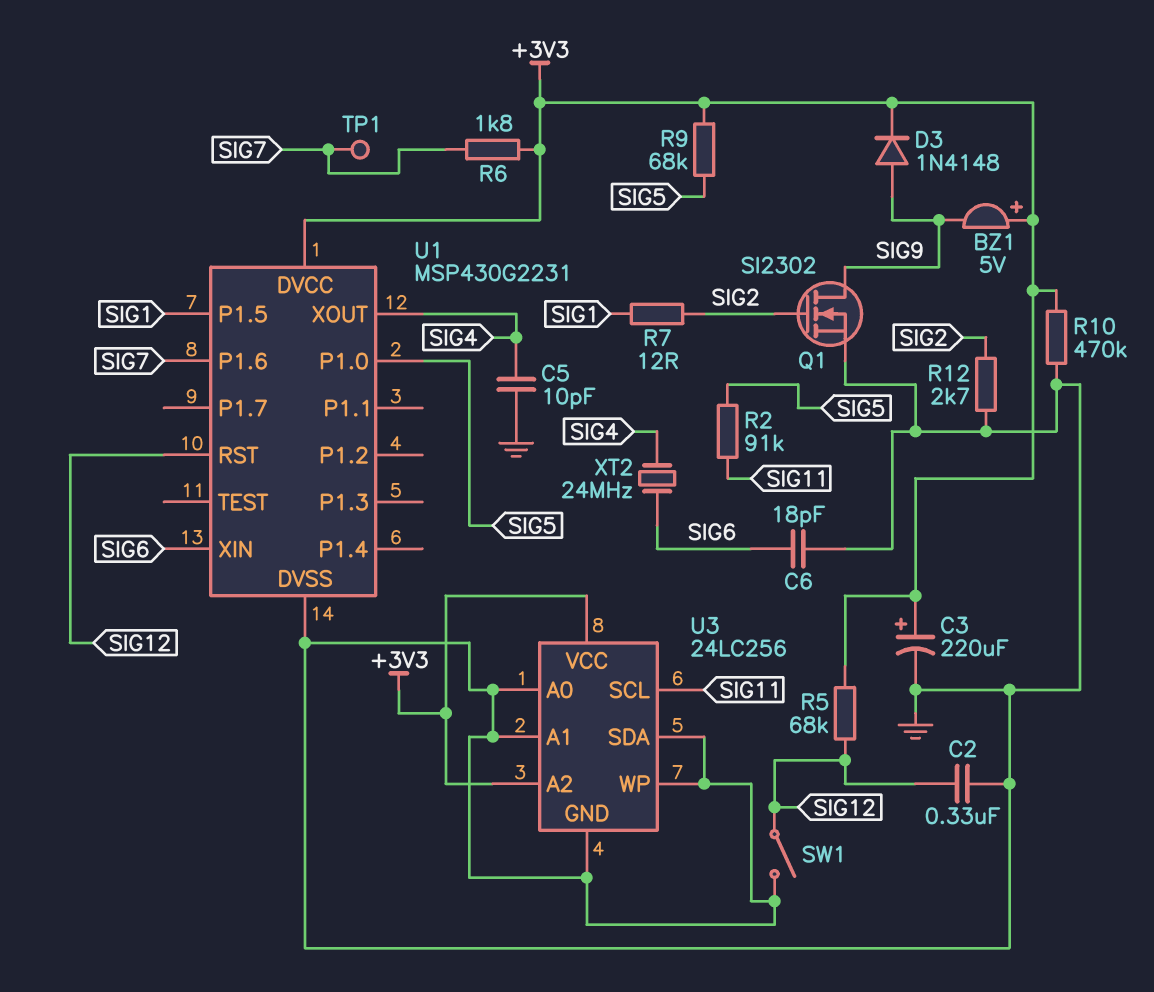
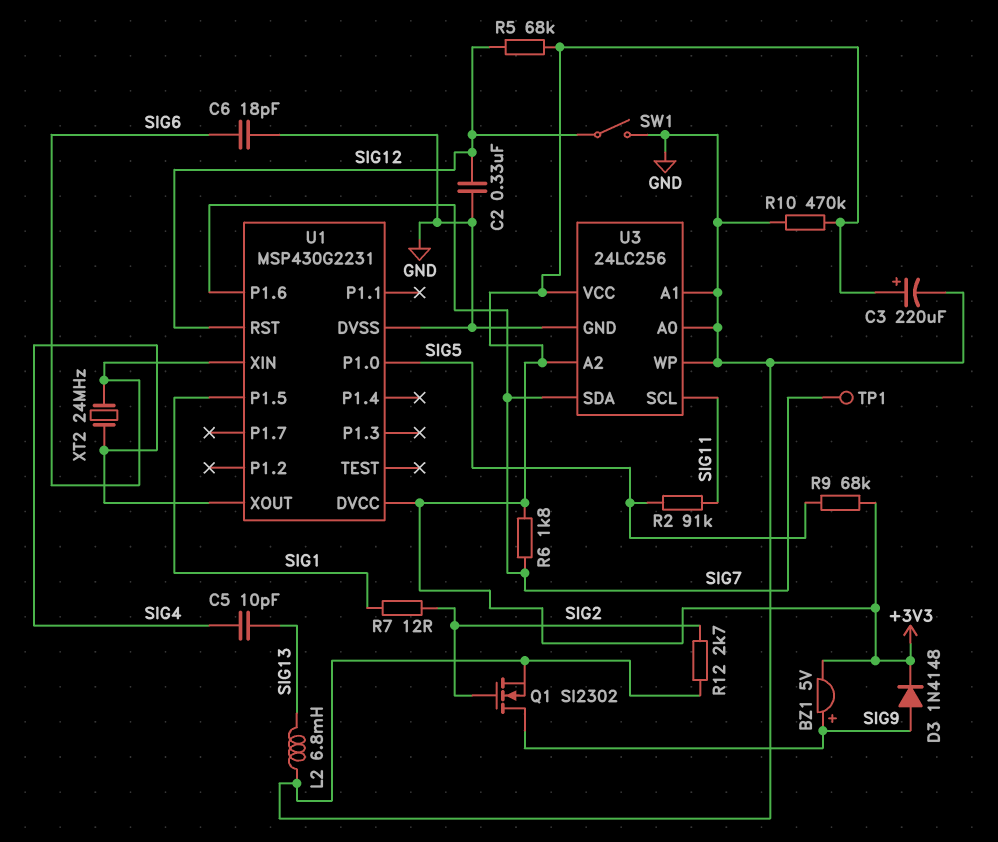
BZ1: buzzer 5V (plus +3V3, minus SIG9) -> buzzer 5V (plus SIG9, minus +3V3)
C5: 10pF (GND, SIG4) -> 10pF (SIG4, SIG13)
L2: none -> 6.8mH (GND, SIG13)
U3 pin SDA: GND -> SIG7

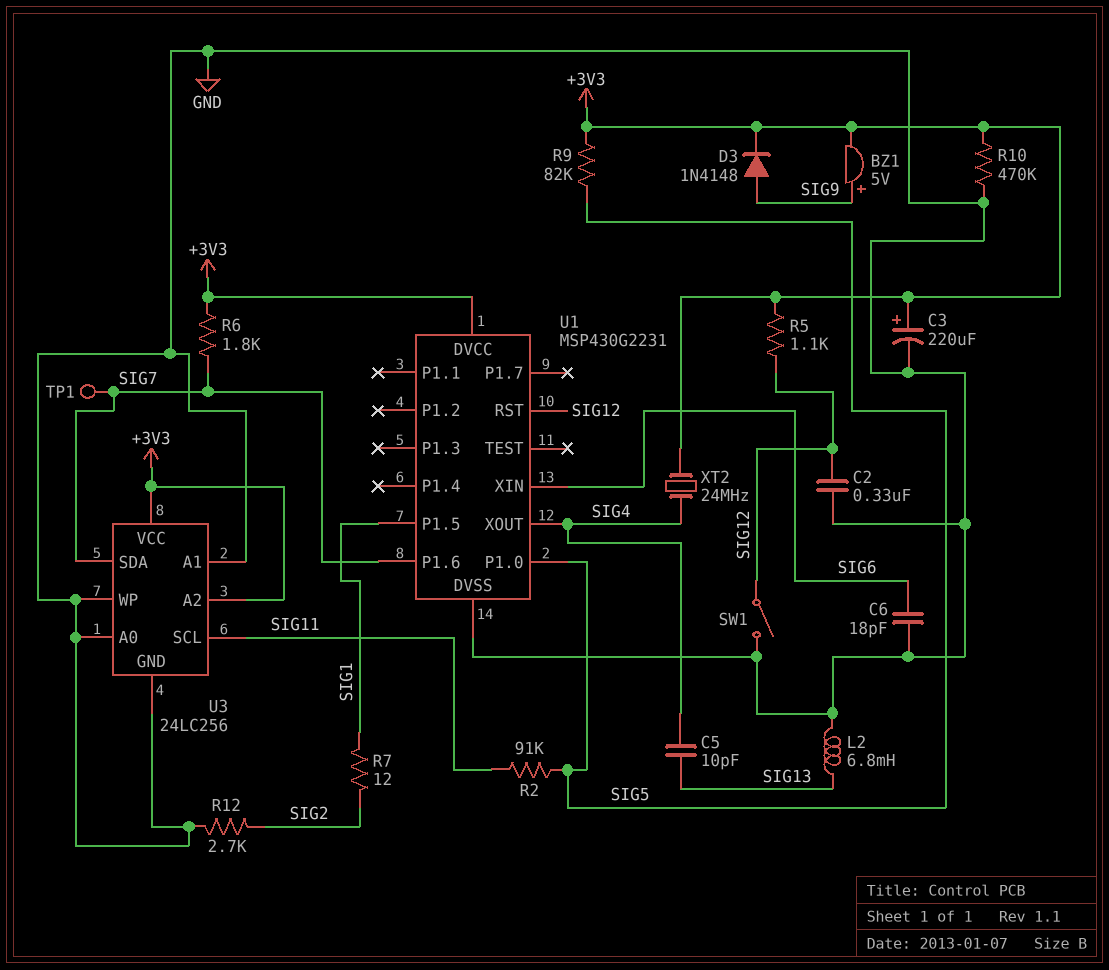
Q1: NMOS SI2302 (G SIG2, D SIG9, S GND) -> none
R5: 68k (+3V3, SIG12) -> 1.1k (+3V3, SIG12)
R9: 68k (+3V3, SIG5) -> 82k (+3V3, SIG5)
XT2: 24MHz (SIG4, SIG6) -> 24MHz (+3V3, SIG4)

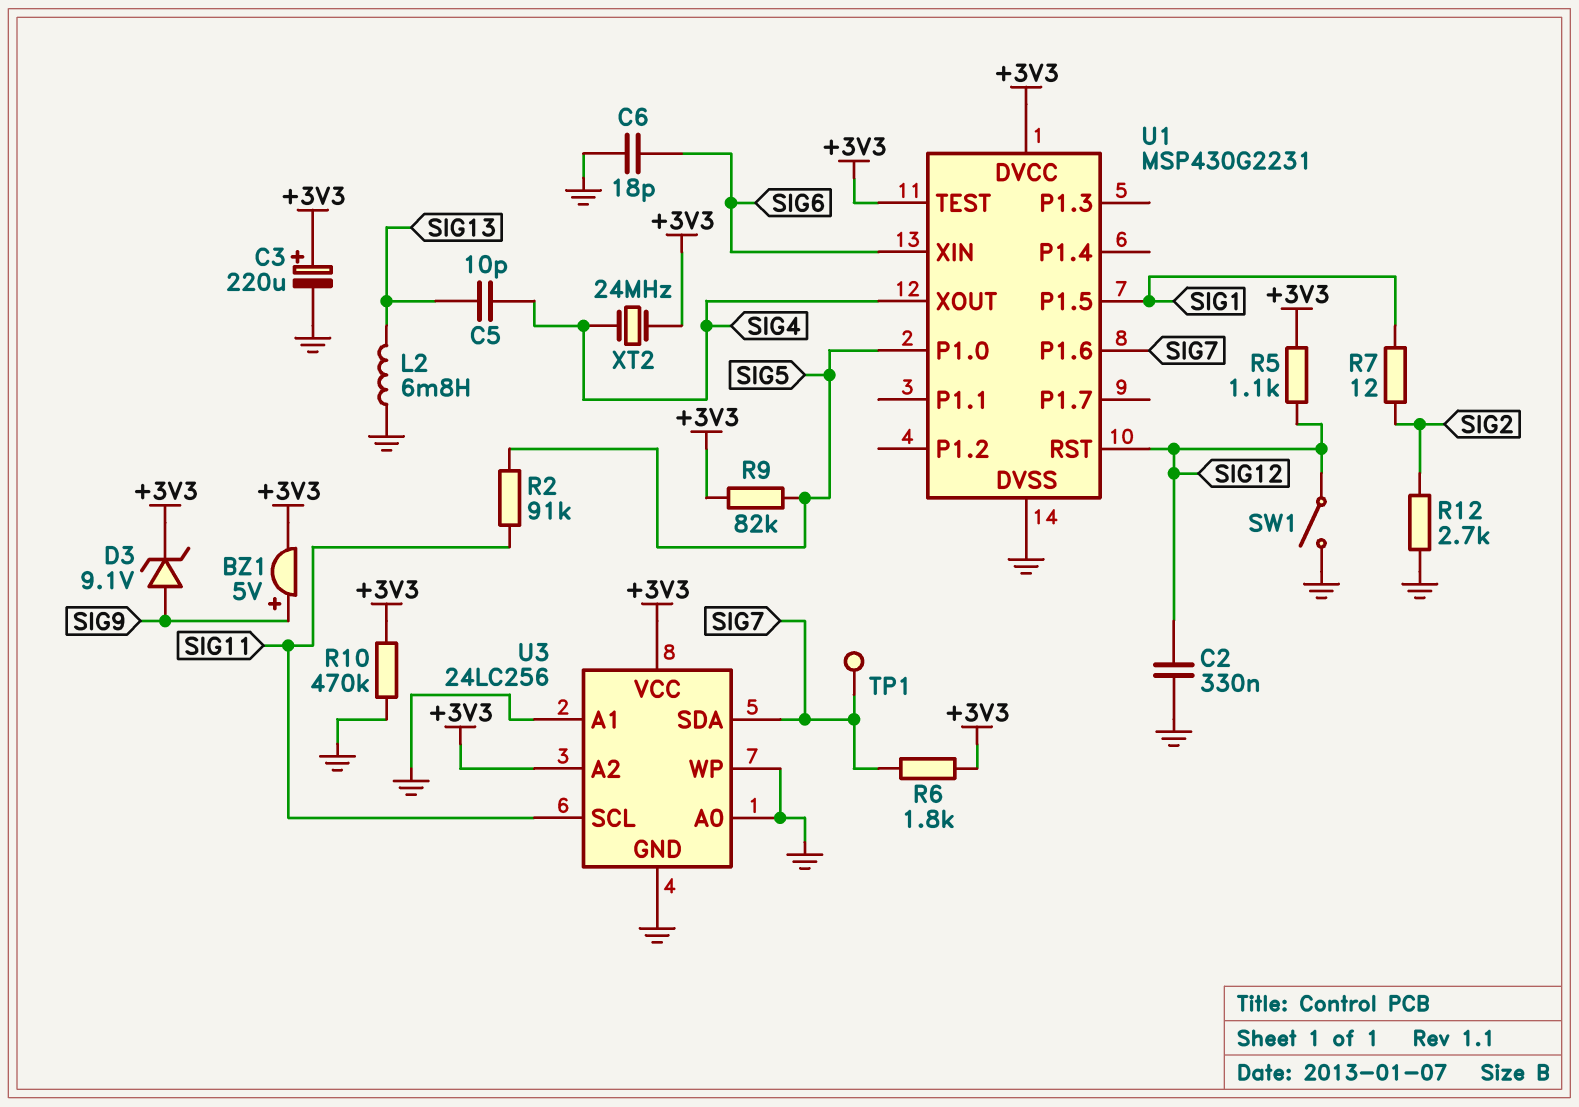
D3: diode 1N4148 (A SIG9, K +3V3) -> zener 9.1V (A SIG9, K +3V3)
U1 pin TEST: none -> +3V3

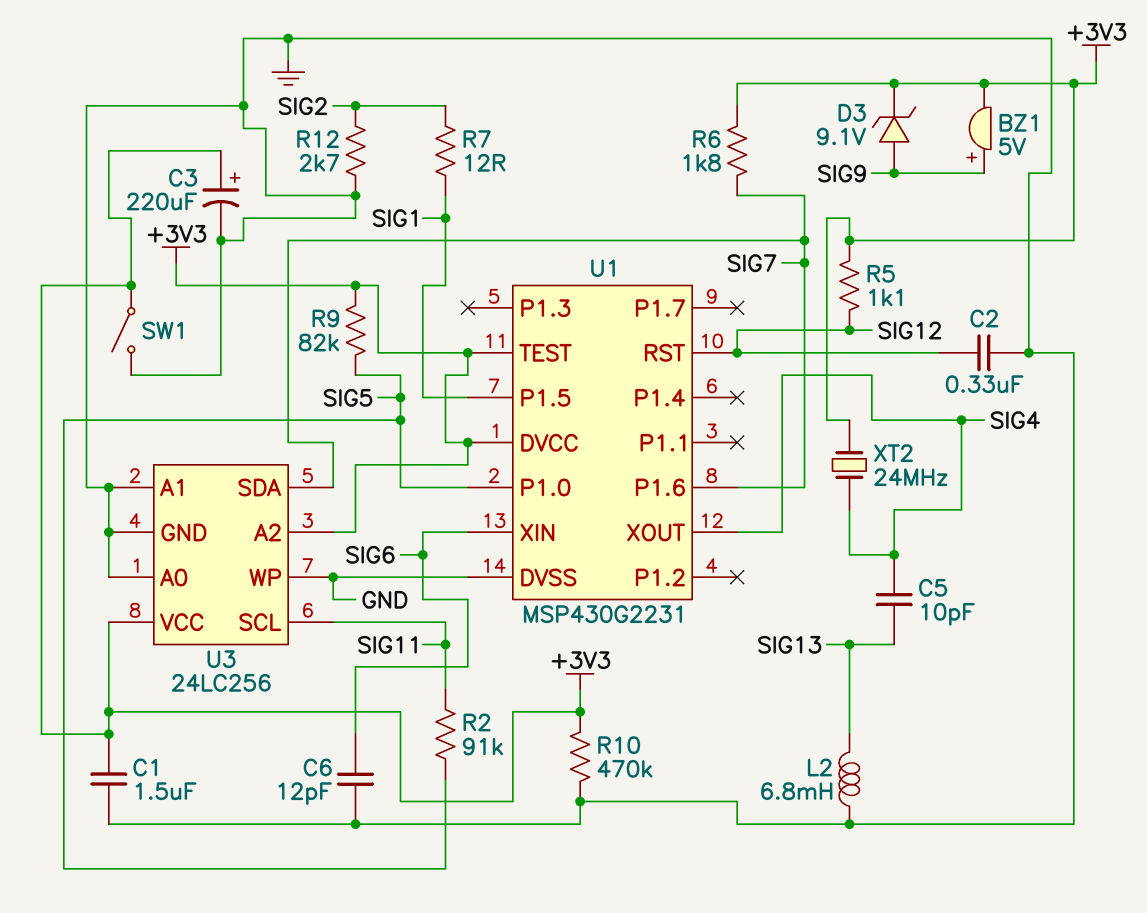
C1: none -> 1.5uF (+3V3, GND)
C6: 18pF (GND, SIG6) -> 12pF (GND, SIG6)
SW1: switch (GND, SIG12) -> switch (+3V3, GND)
TP1: test point (SIG7) -> none

